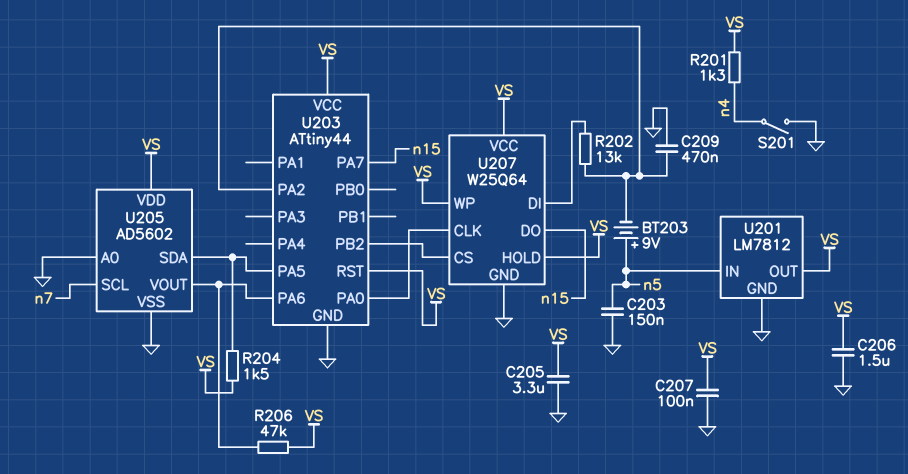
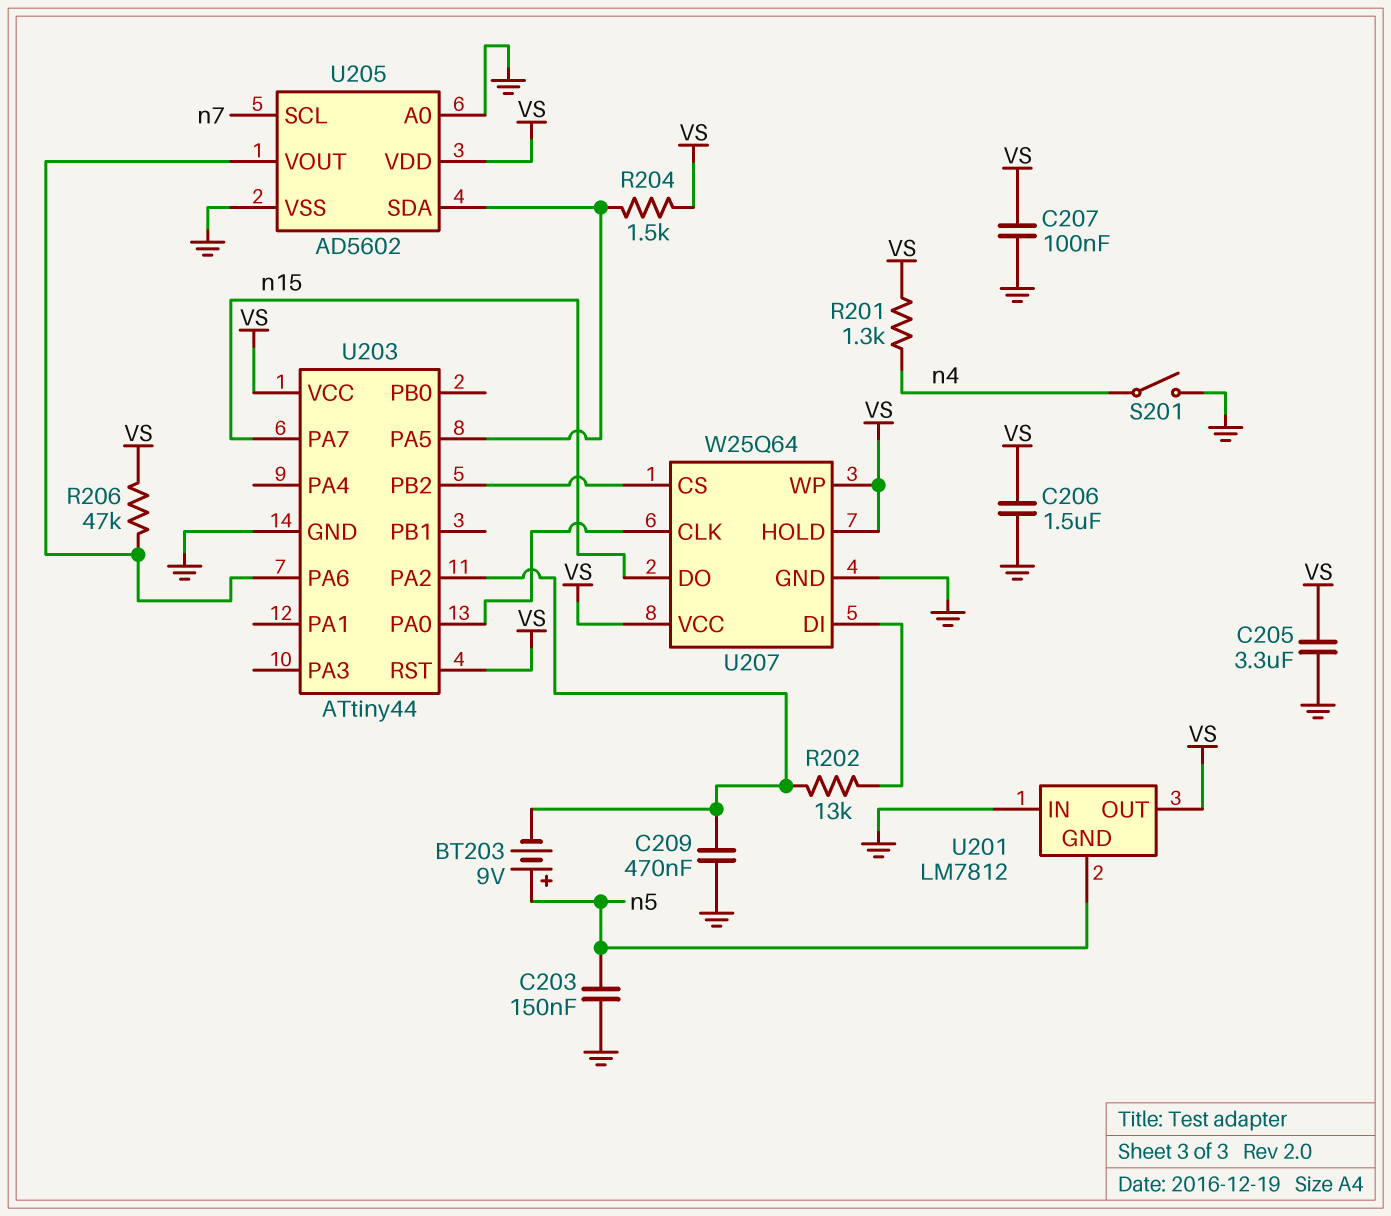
U201 pin GND: GND -> n5
U201 pin IN: n5 -> GND

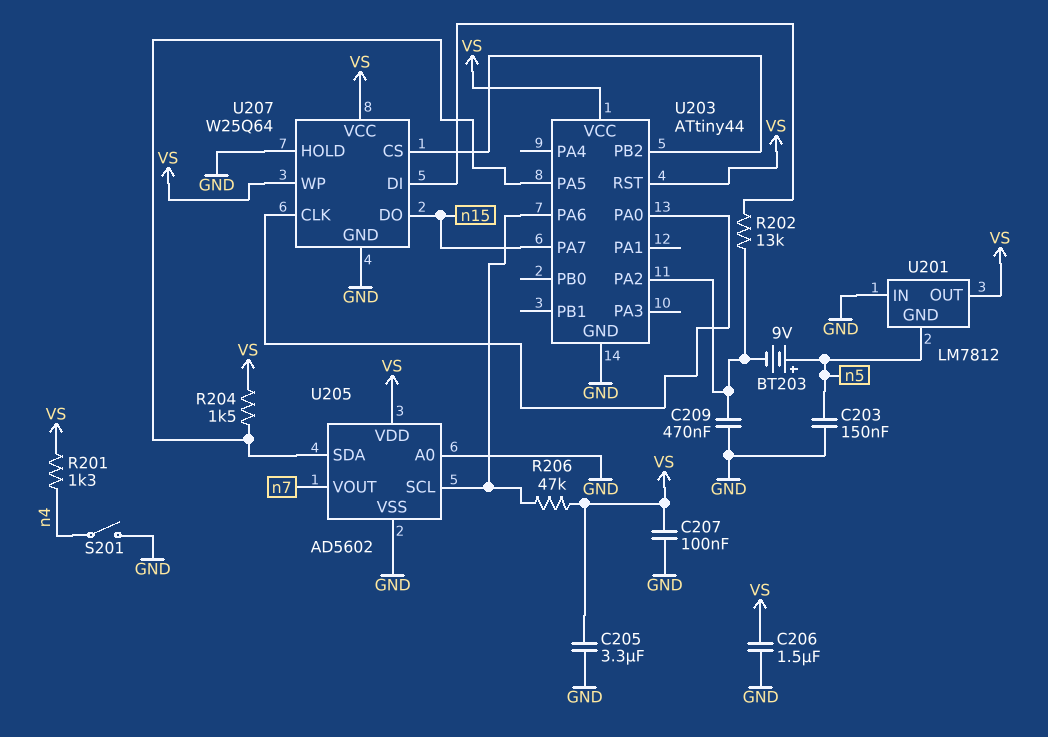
U205 pin SCL: n7 -> U203/PA6
U205 pin VOUT: U203/PA6 -> n7
U207 pin HOLD: VS -> GND

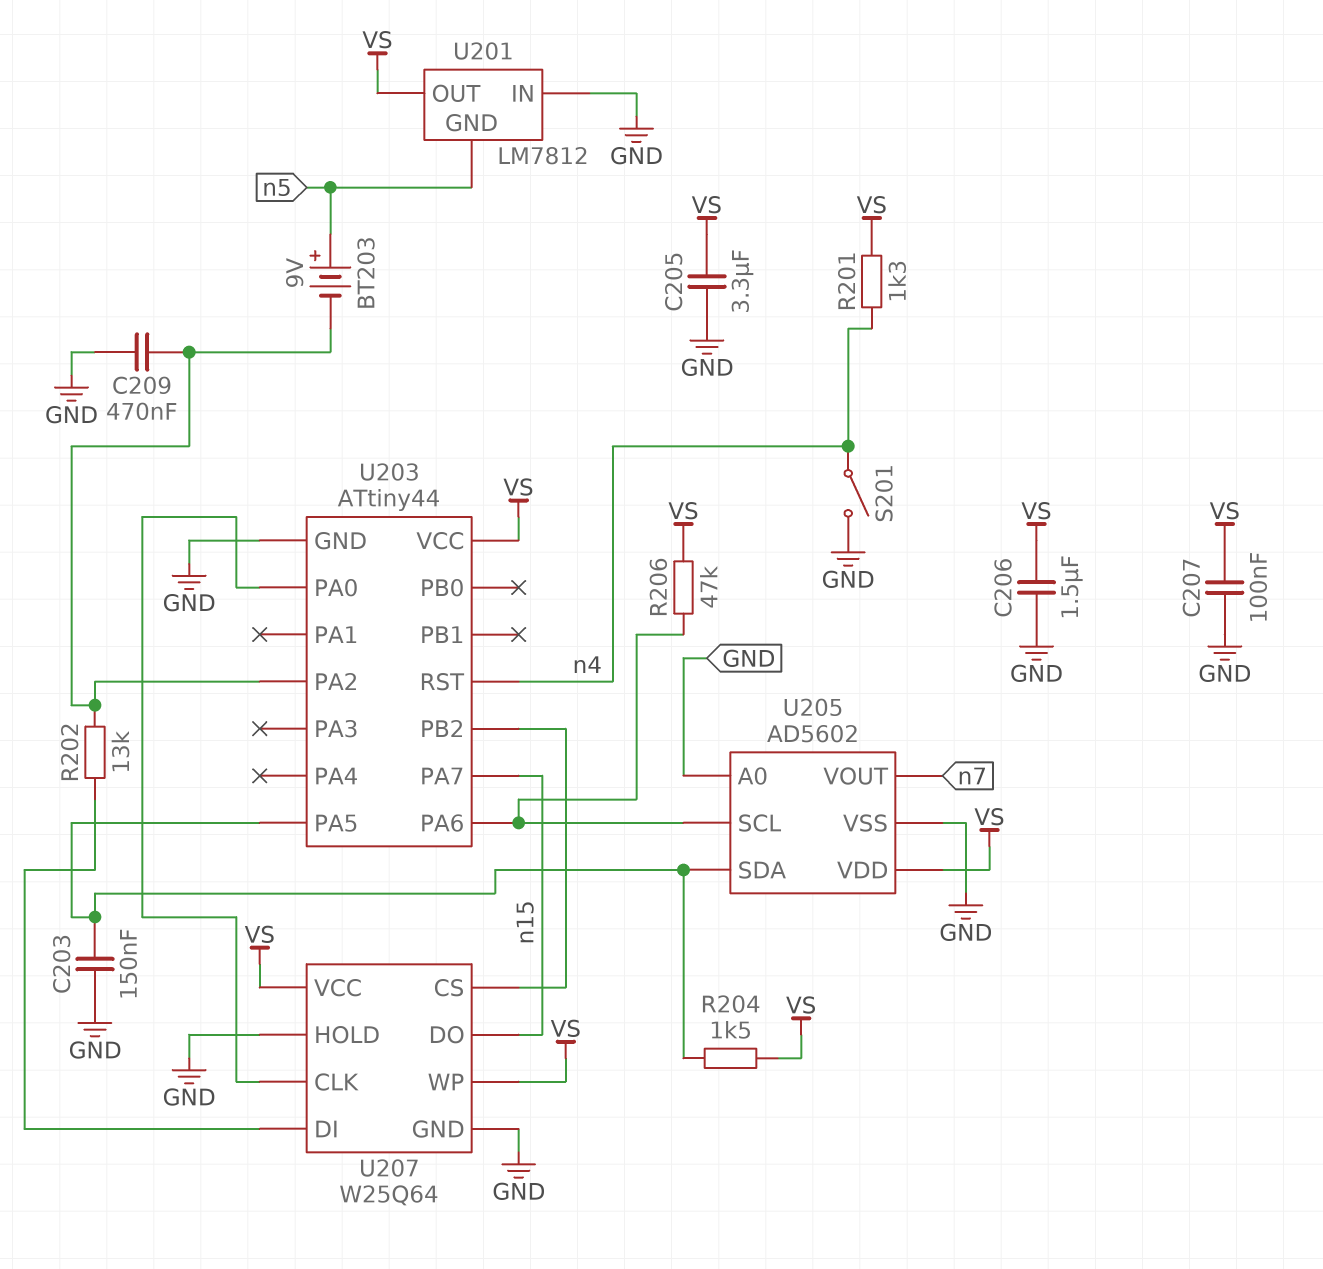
C203: 150nF (GND, n5) -> 150nF (GND, U203/PA5)
U203 pin RST: VS -> n4

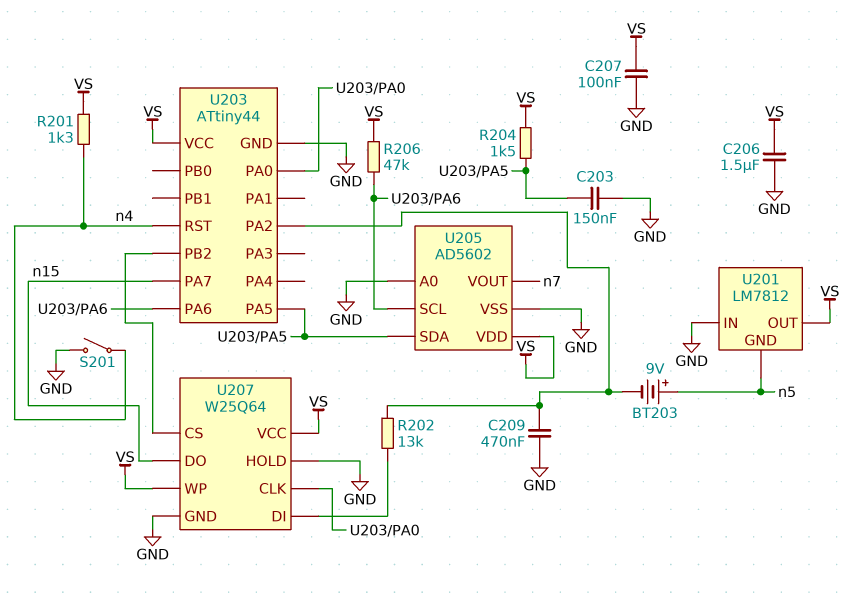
C205: 3.3uF (GND, VS) -> none

